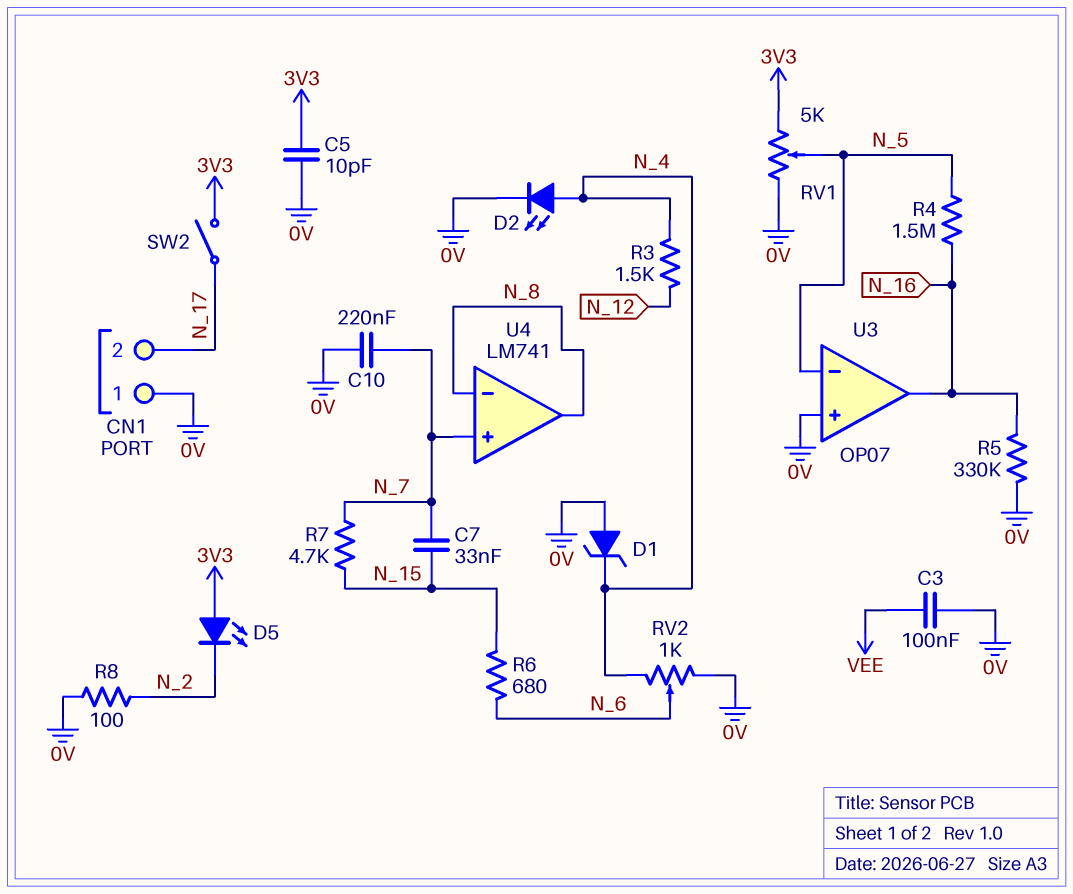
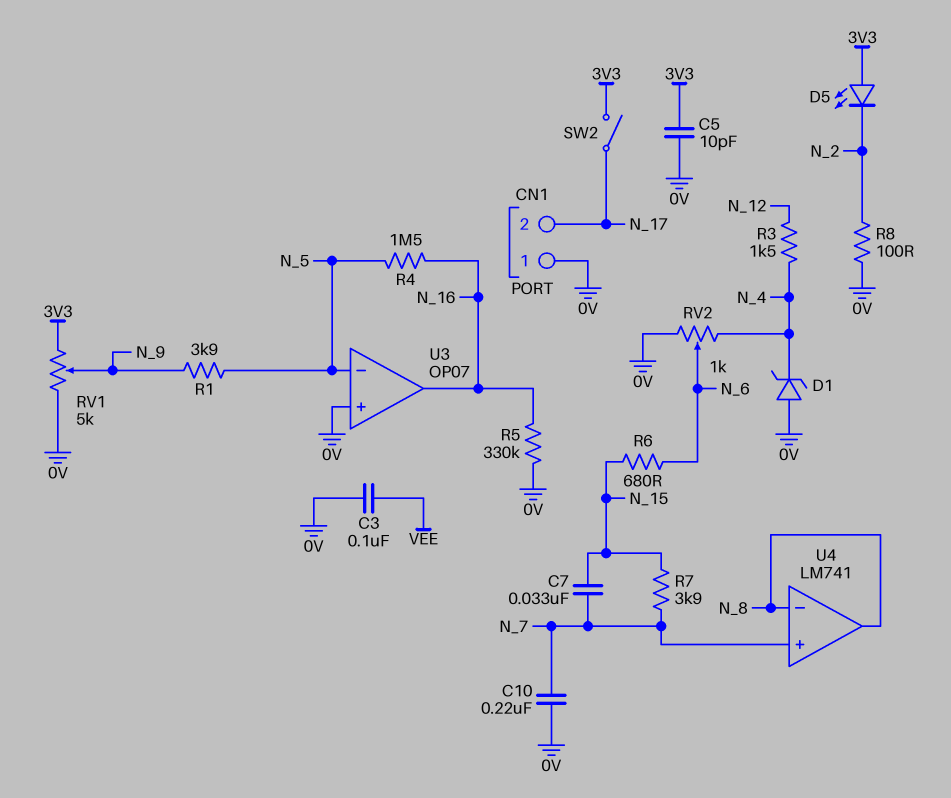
D2: LED (A N_4, K 0V) -> none
R1: none -> 3.9k (N_5, N_9)
R7: 4.7k (N_7, N_15) -> 3.9k (N_7, N_15)
RV1: 5k (0V, 3V3, wiper N_5) -> 5k (0V, 3V3, wiper N_9)

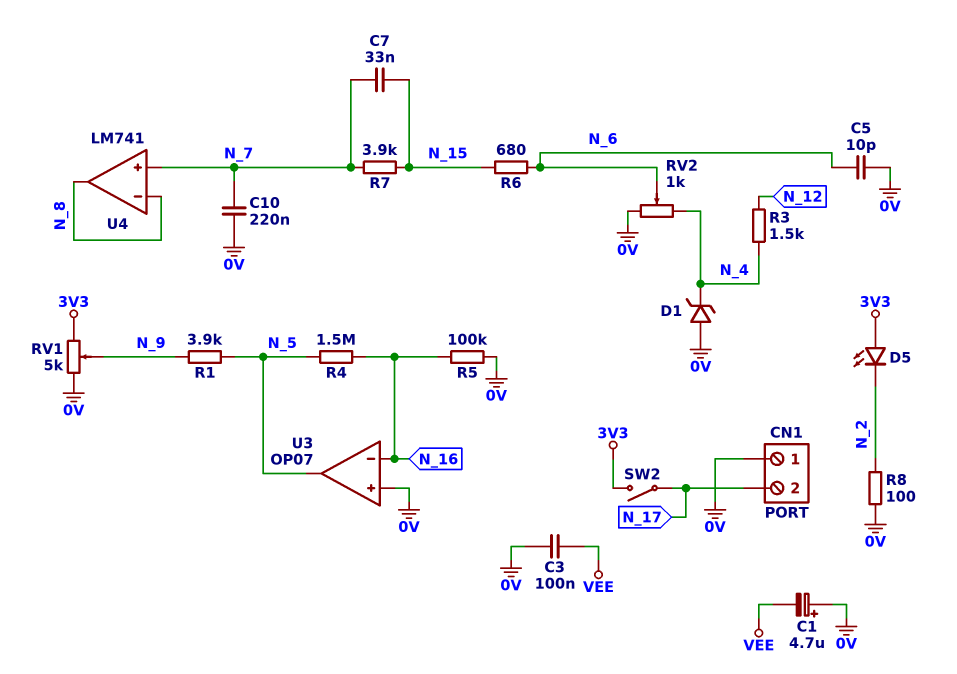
C1: none -> 4.7uF (plus 0V, minus VEE)
C5: 10pF (0V, 3V3) -> 10pF (0V, N_6)
R5: 330k (0V, N_16) -> 100k (0V, N_16)
U3 pin in-: N_5 -> N_16
U3 pin out: N_16 -> N_5

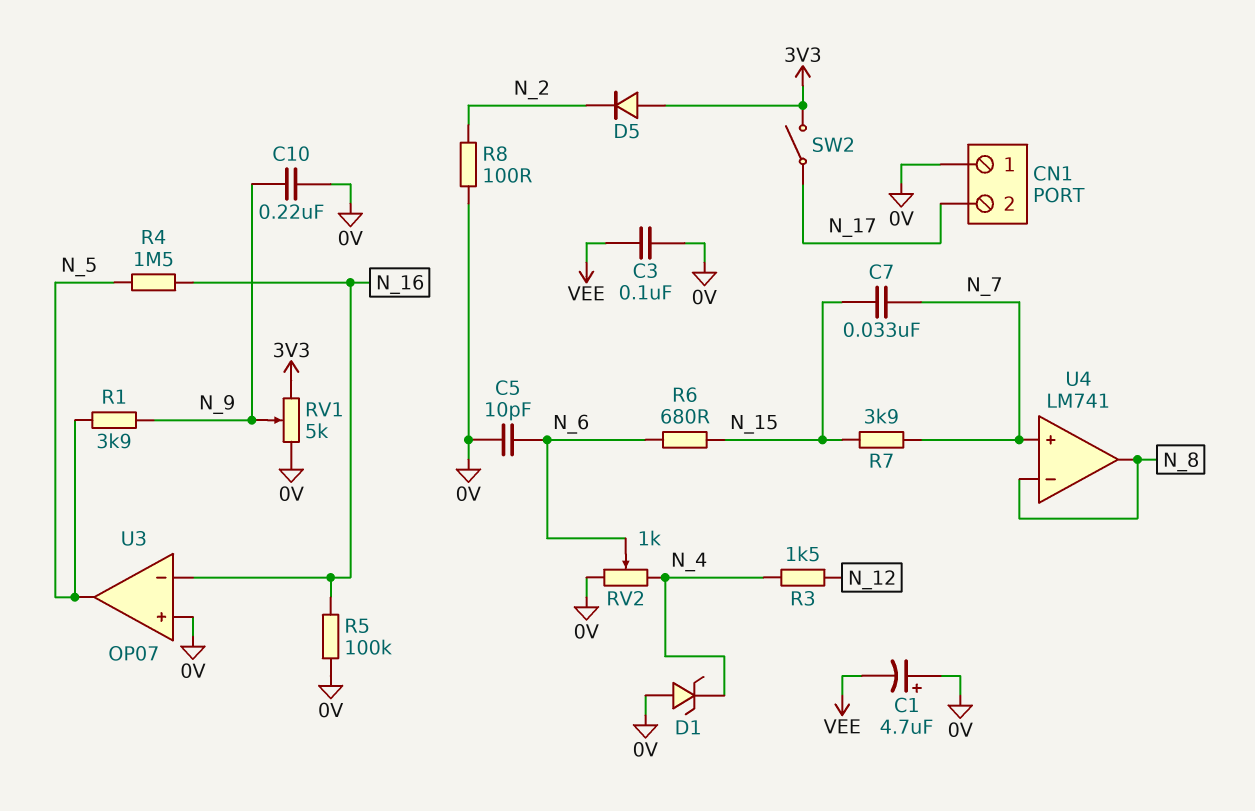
C10: 220nF (0V, N_7) -> 220nF (0V, N_9)
D5: LED (A 3V3, K N_2) -> diode (A 3V3, K N_2)

